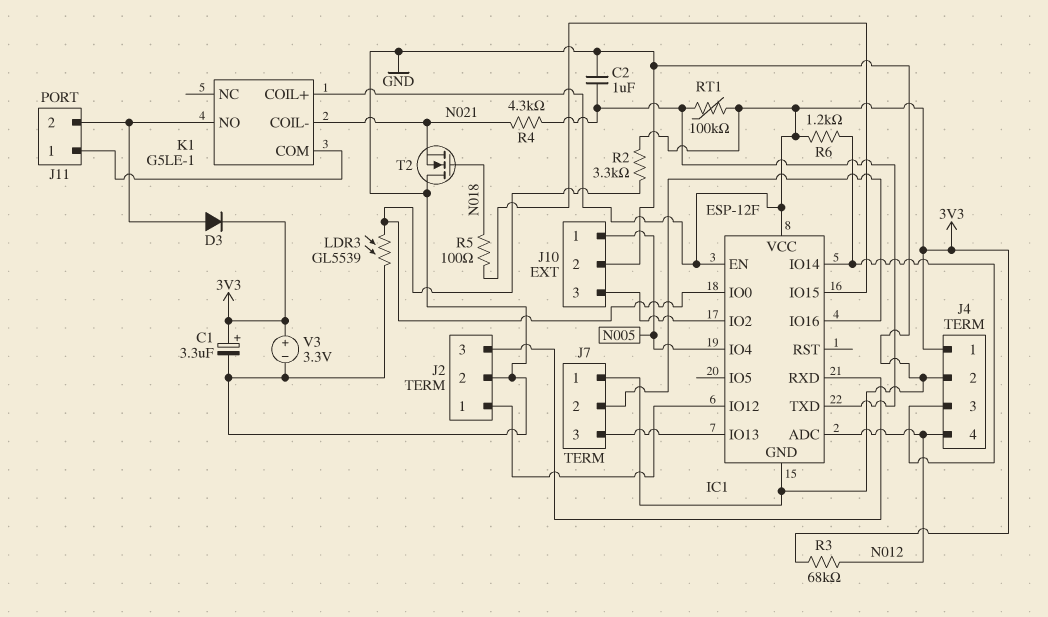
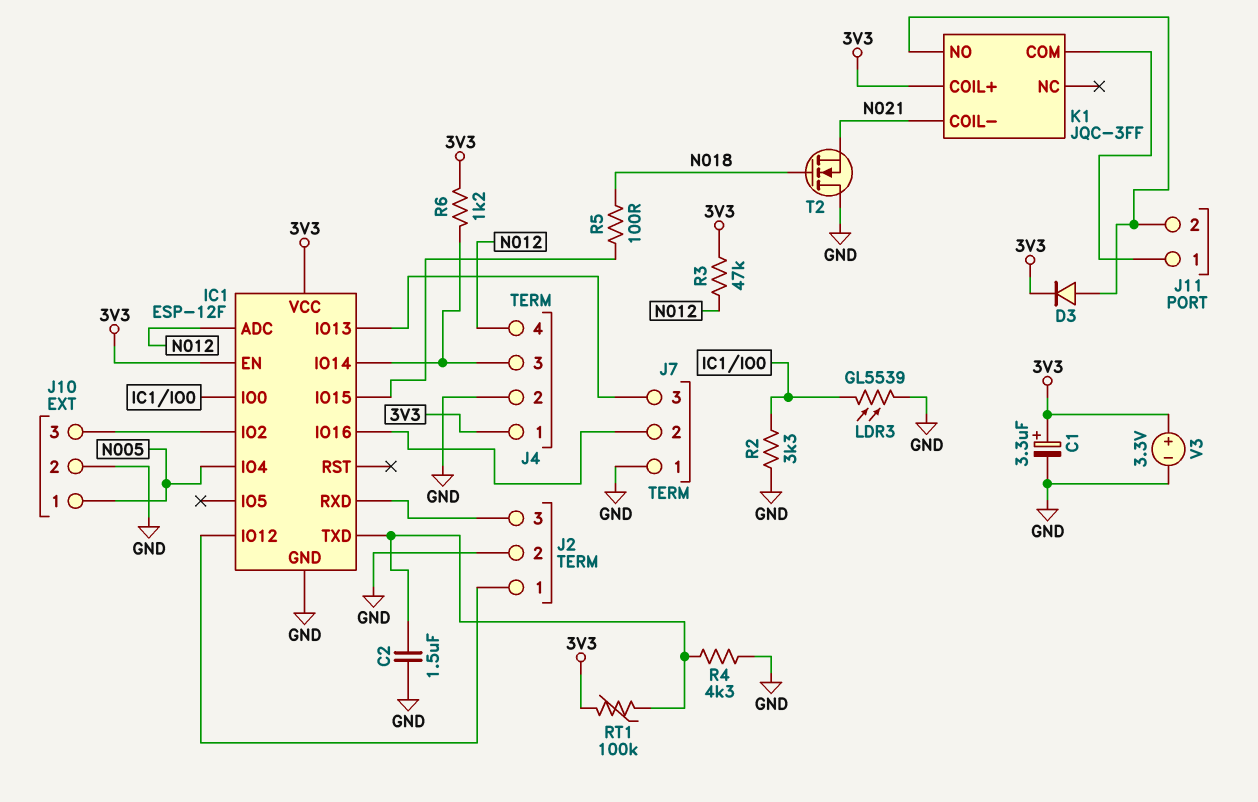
C2: 1uF (GND, IC1/TXD) -> 1.5uF (GND, IC1/TXD)
K1: G5LE-1 -> JQC-3FF
R2: 3.3k (3V3, IC1/IO0) -> 3.3k (GND, IC1/IO0)
R3: 68k (3V3, N012) -> 47k (3V3, N012)
R4: 4.3k (IC1/TXD, N021) -> 4.3k (GND, IC1/TXD)

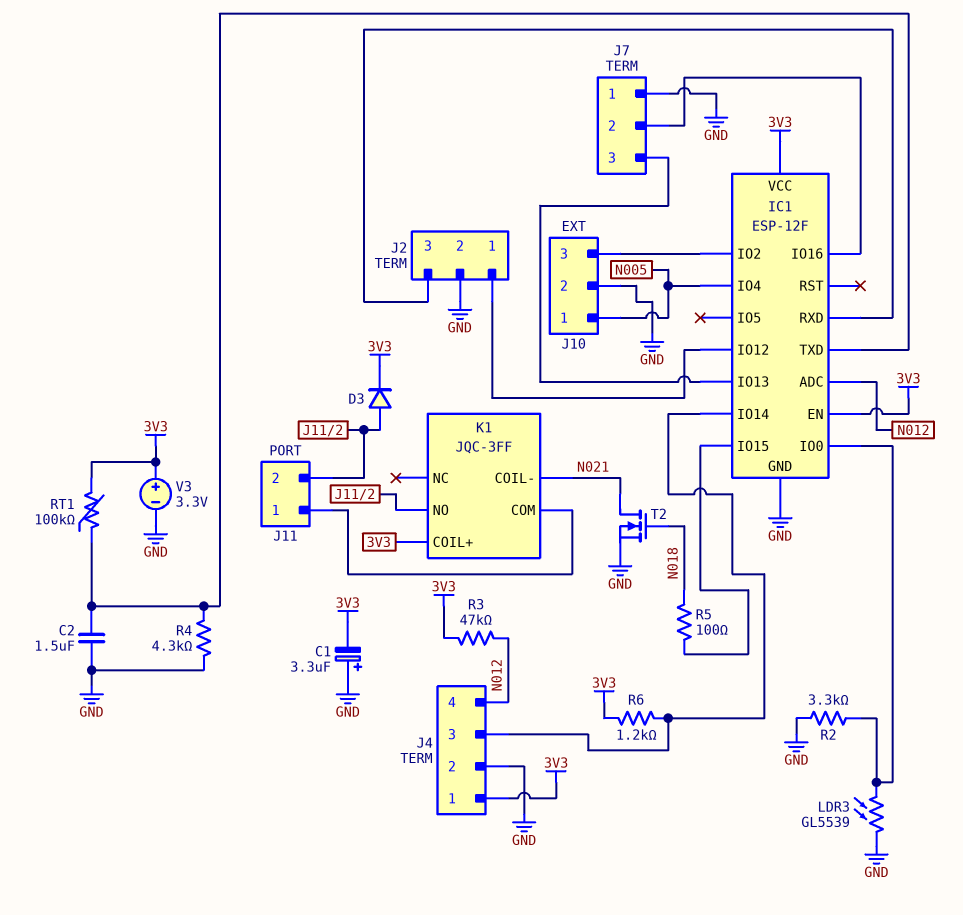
C1: 3.3uF (plus 3V3, minus GND) -> 3.3uF (plus GND, minus 3V3)
T2: NMOS (G N018, D GND, S N021) -> NMOS (G N018, D N021, S GND)

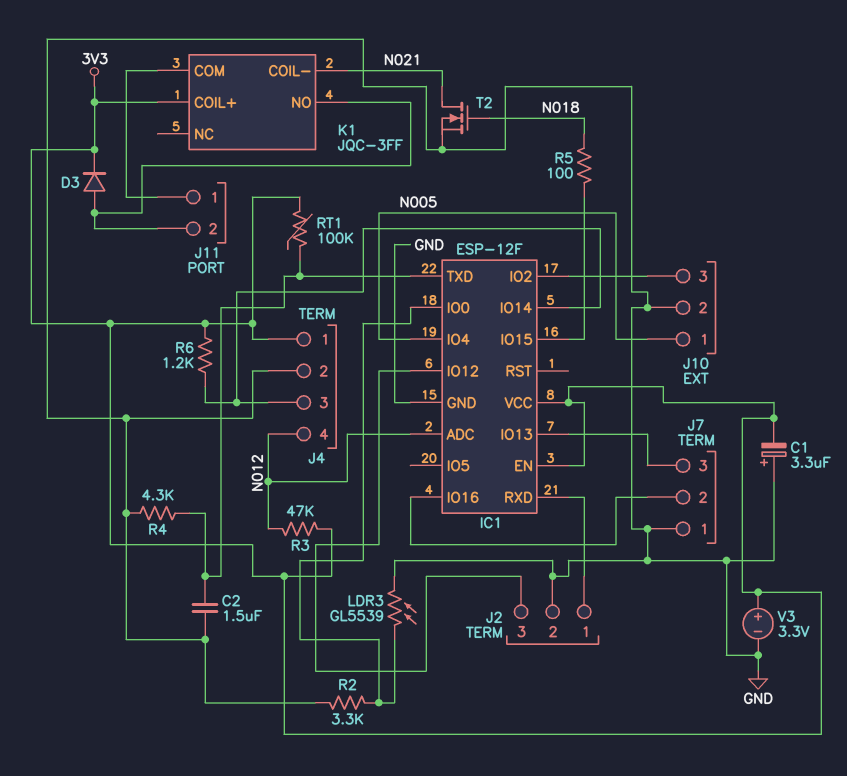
J2 pin 1: IC1/IO12 -> IC1/RXD
J2 pin 3: IC1/RXD -> IC1/IO12

